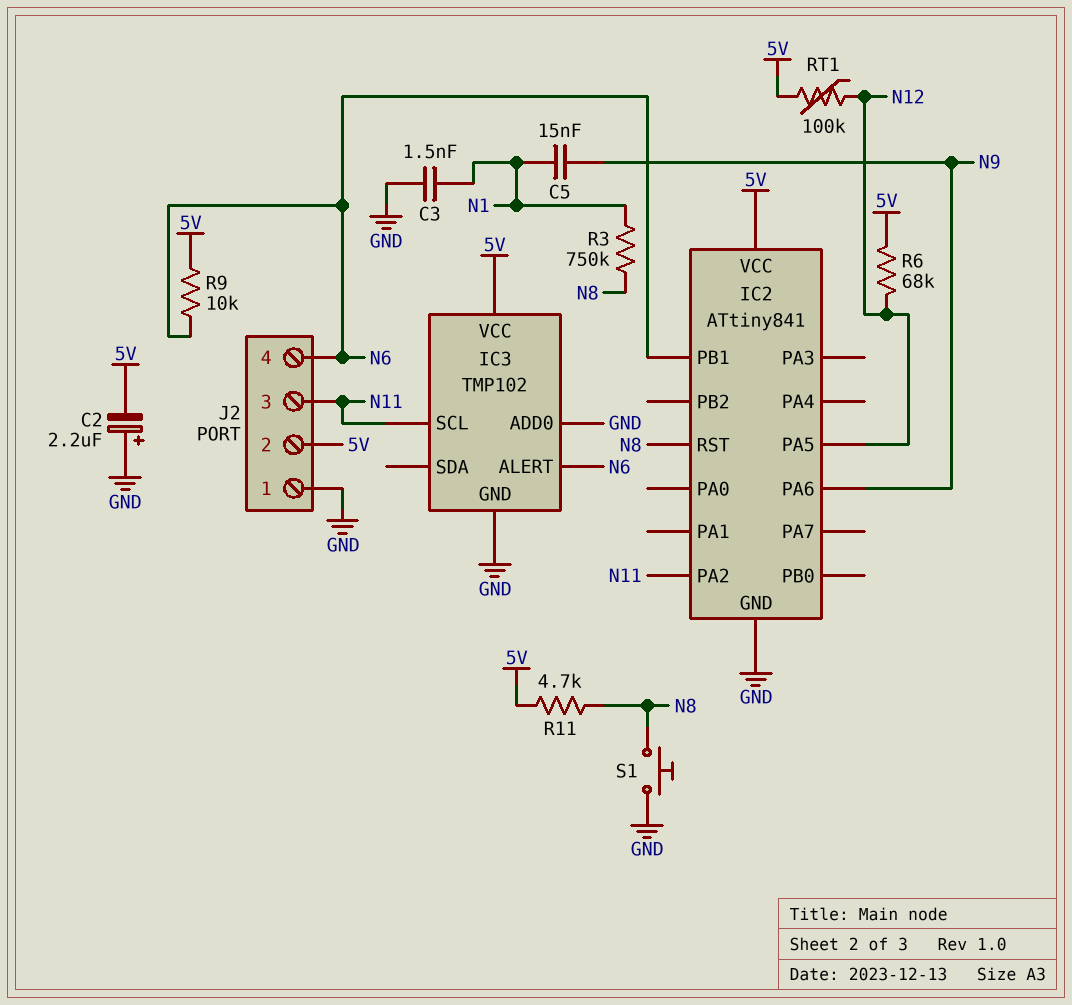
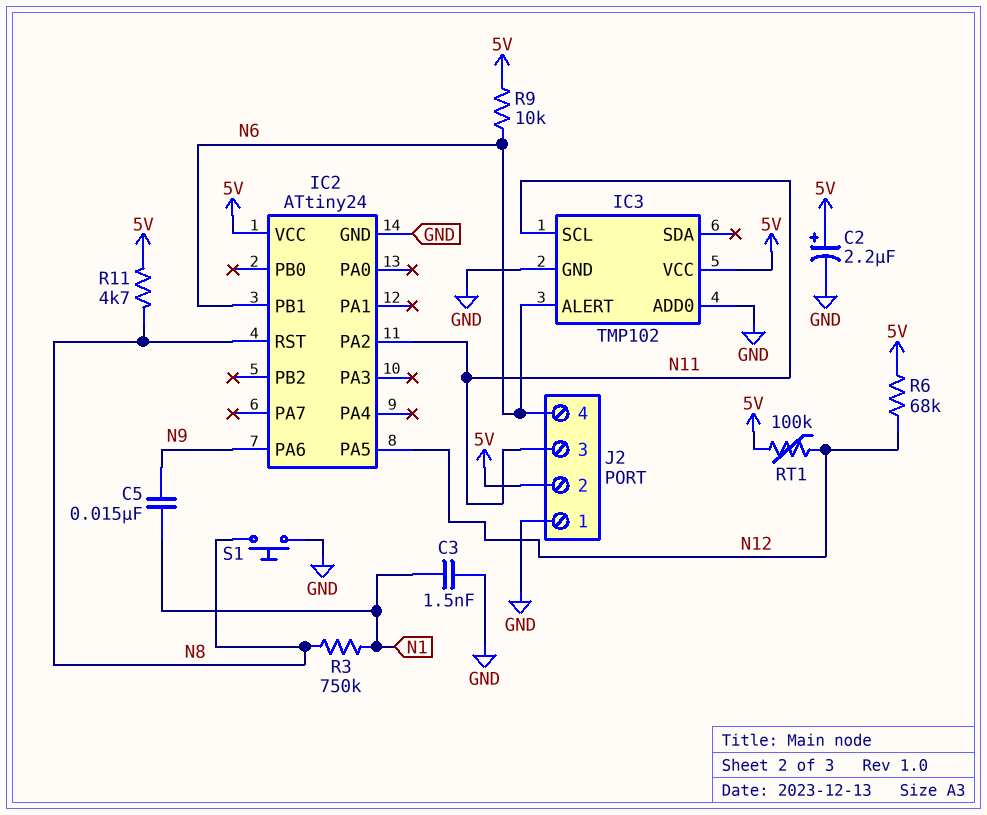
C2: 2.2uF (plus GND, minus 5V) -> 2.2uF (plus 5V, minus GND)
IC2: ATtiny841 -> ATtiny24

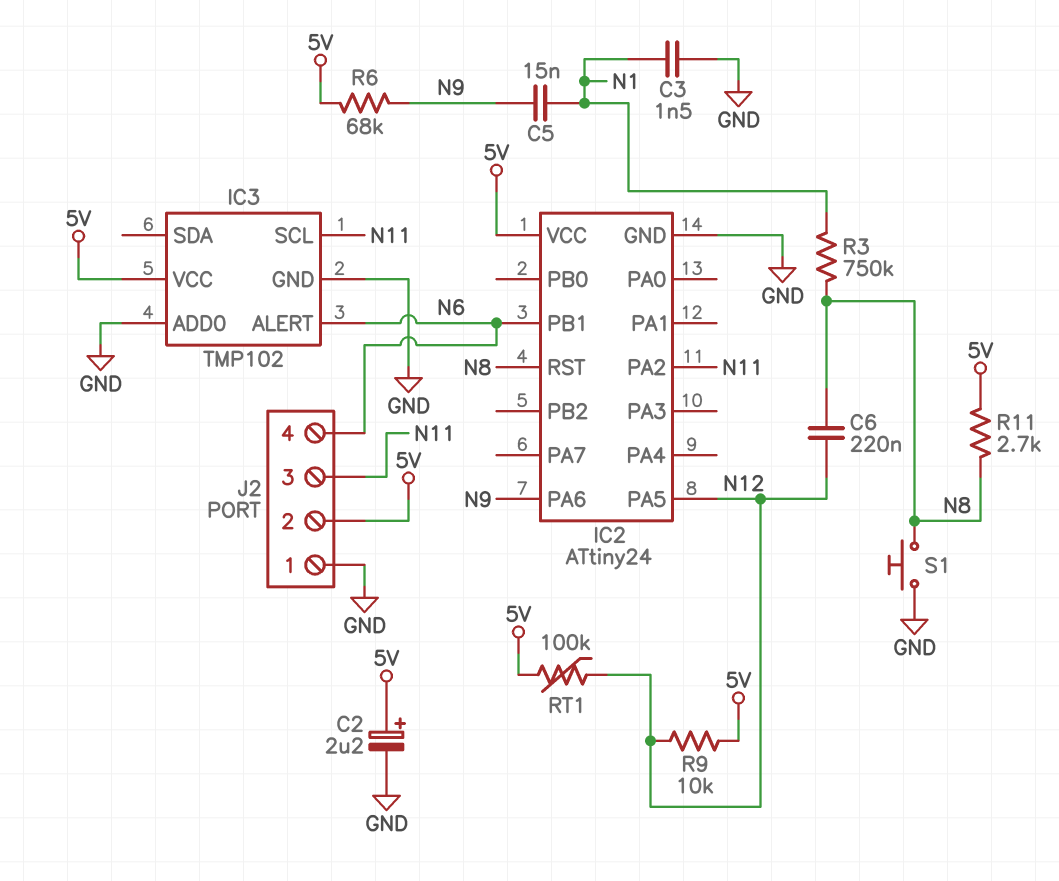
C6: none -> 220nF (N8, N12)
R6: 68k (5V, N12) -> 68k (5V, N9)
R9: 10k (5V, N6) -> 10k (5V, N12)
R11: 4.7k (5V, N8) -> 2.7k (5V, N8)

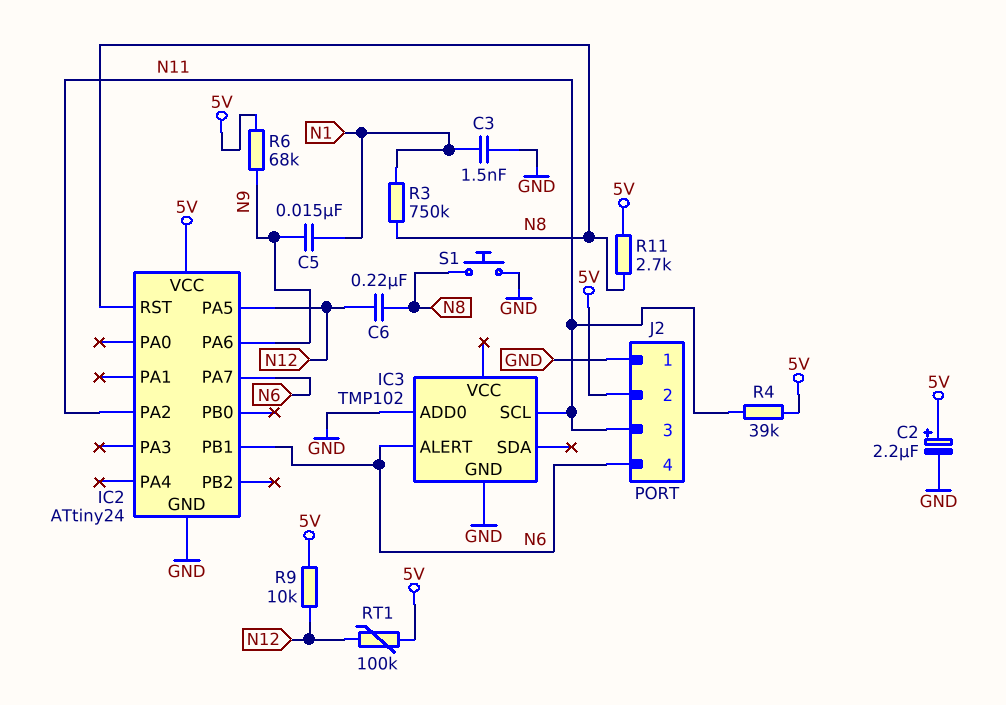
IC2 pin PA7: none -> N6
IC3 pin VCC: 5V -> none
R4: none -> 39k (5V, N11)

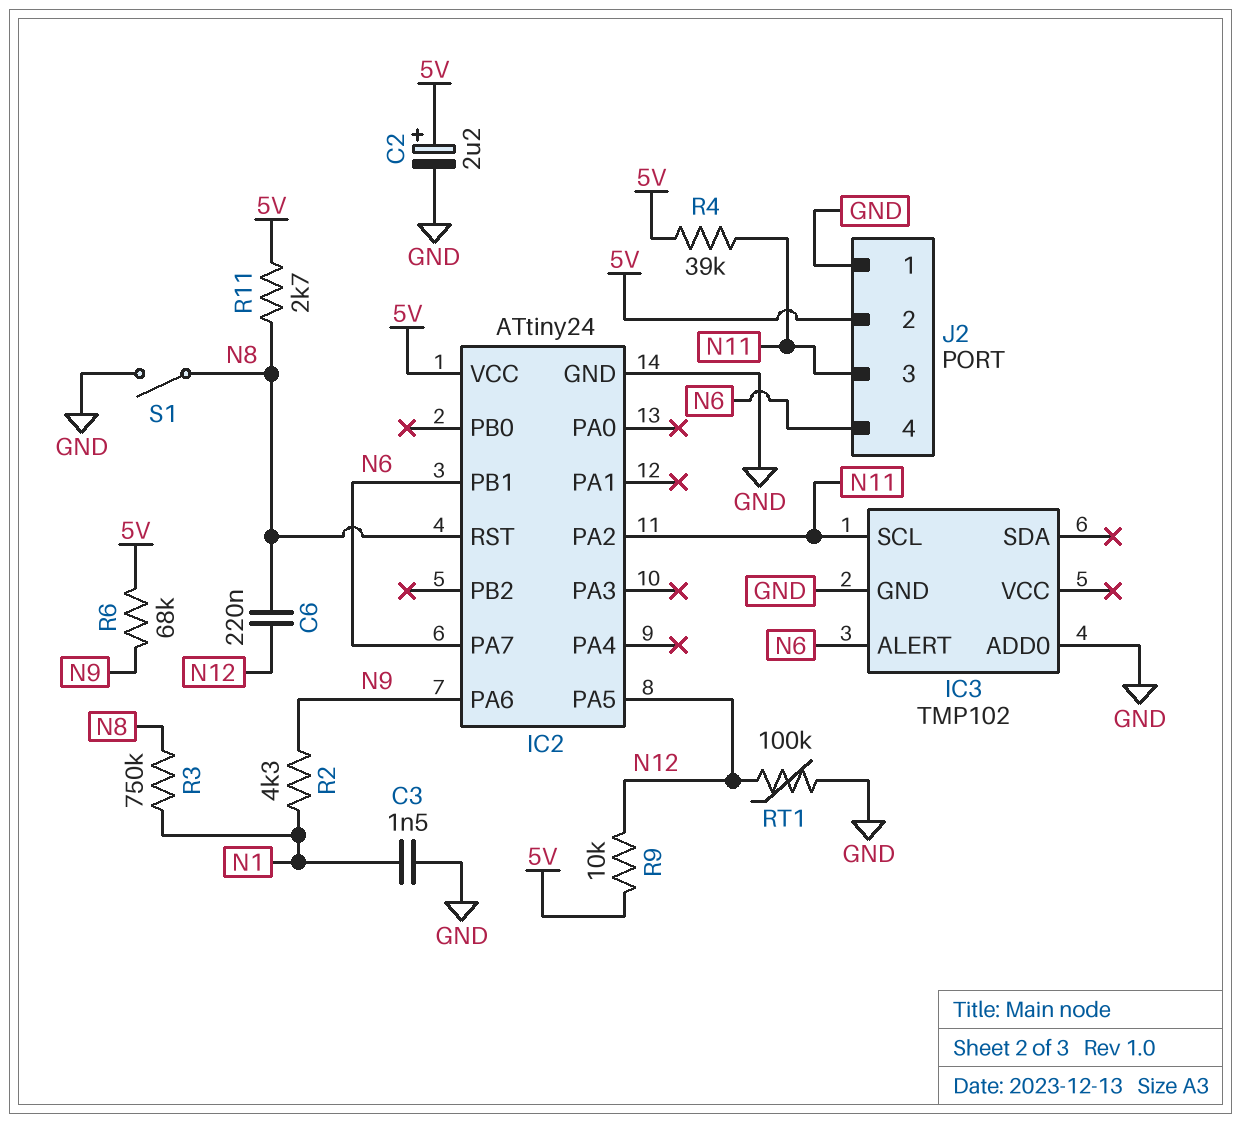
C5: 15nF (N1, N9) -> none
R2: none -> 4.3k (N1, N9)
RT1: 100k (5V, N12) -> 100k (GND, N12)
S1: button (GND, N8) -> switch (GND, N8)

